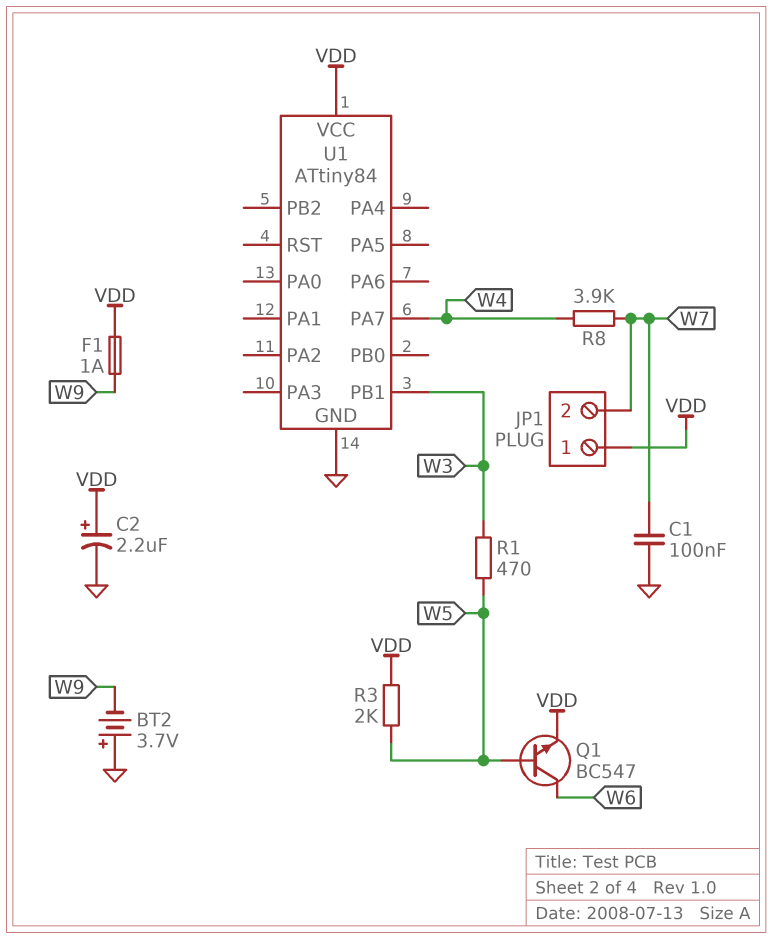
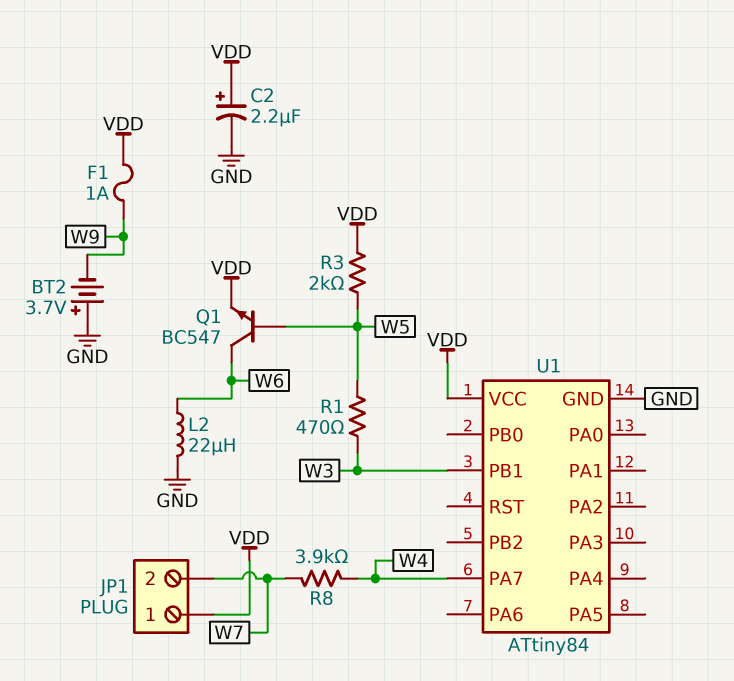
C1: 100nF (GND, W7) -> none
L2: none -> 22uH (GND, W6)

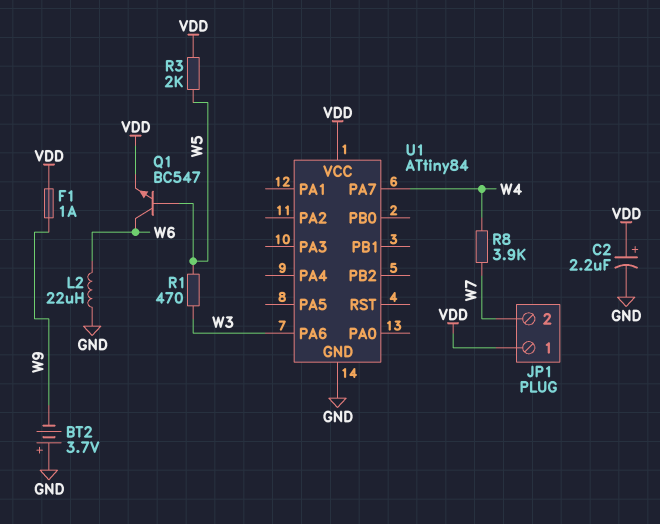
U1 pin PA6: none -> W3
U1 pin PB1: W3 -> none

